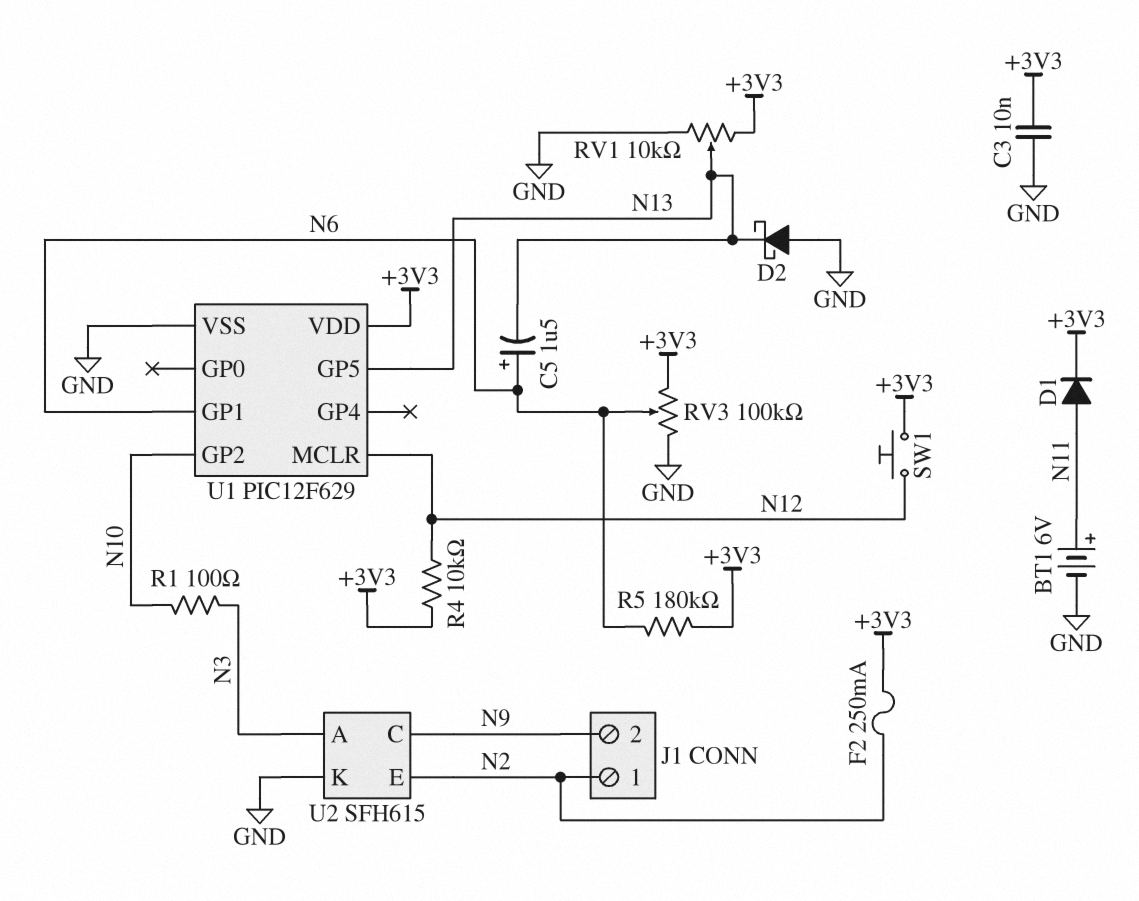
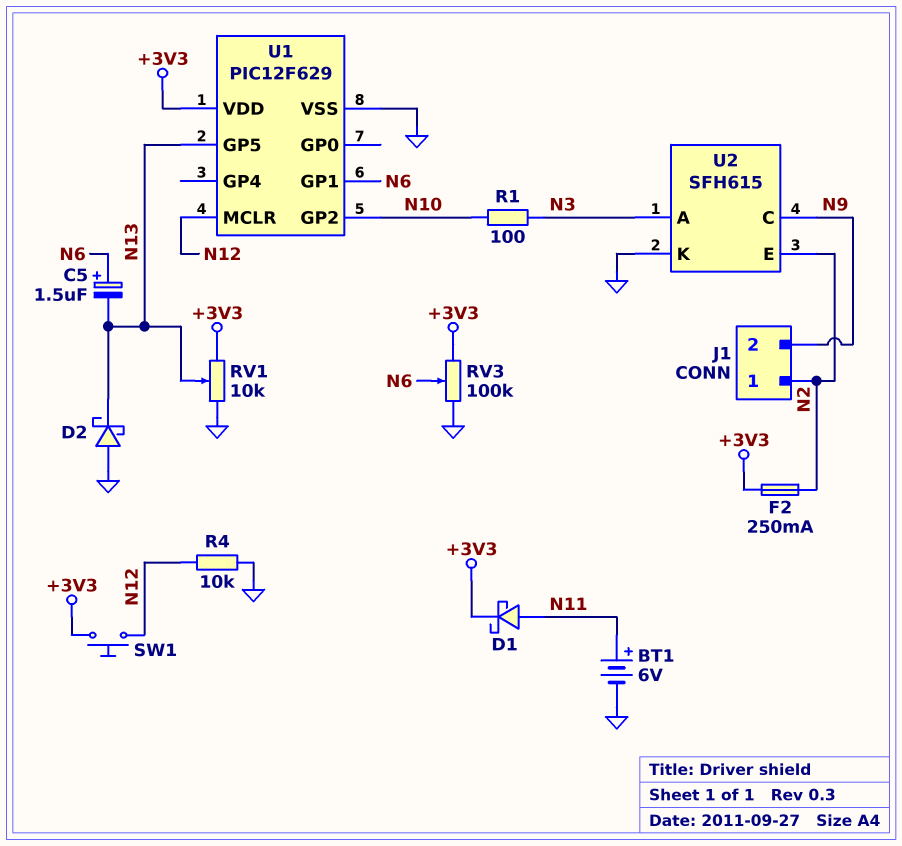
C3: 10nF (+3V3, GND) -> none
D1: diode (A N11, K +3V3) -> schottky (A N11, K +3V3)
R4: 10k (+3V3, N12) -> 10k (GND, N12)
R5: 180k (+3V3, N6) -> none

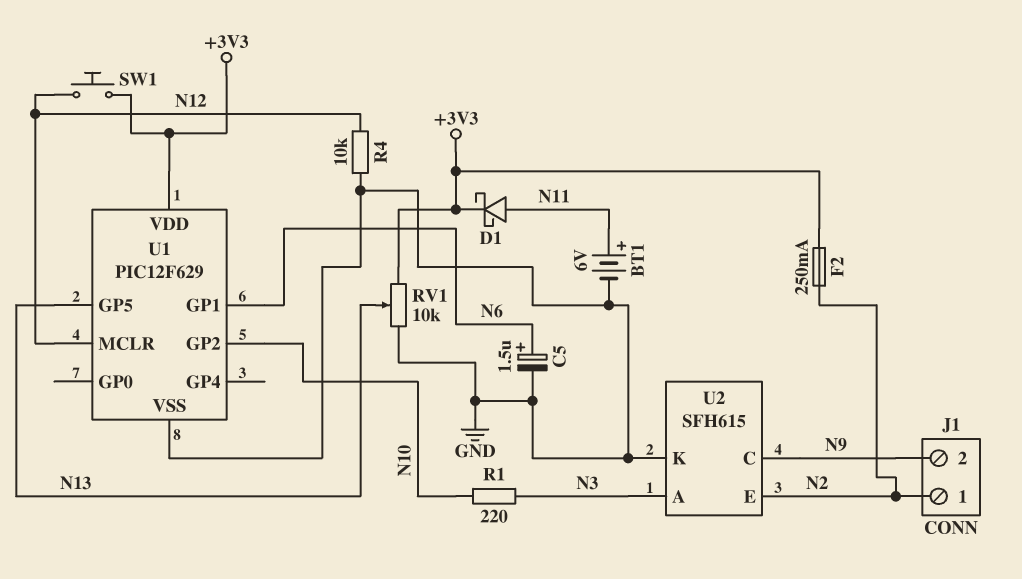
C5: 1.5uF (plus N6, minus N13) -> 1.5uF (plus N6, minus GND)
D2: schottky (A GND, K N13) -> none
R1: 100 (N3, N10) -> 220 (N3, N10)
RV3: 100k (+3V3, GND, wiper N6) -> none

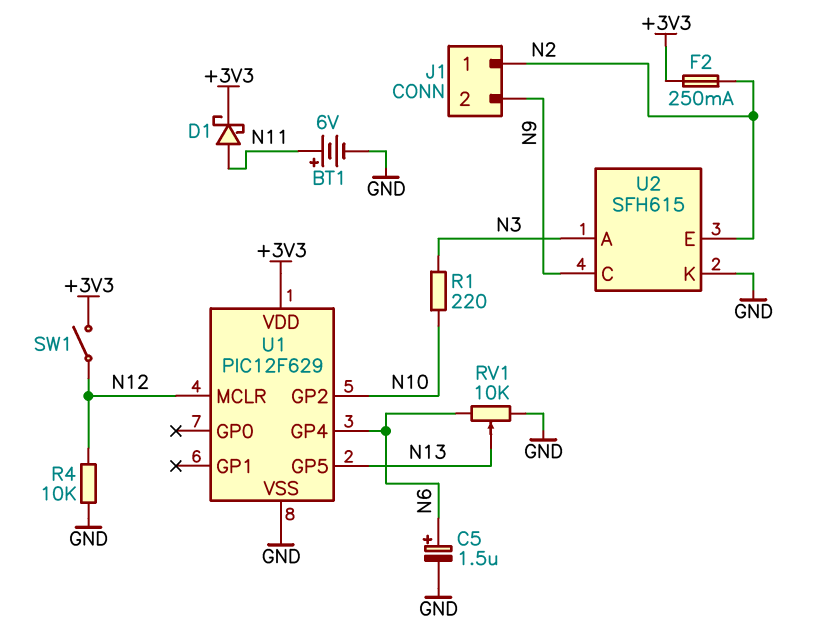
RV1: 10k (+3V3, GND, wiper N13) -> 10k (GND, N6, wiper N13)
SW1: button (+3V3, N12) -> switch (+3V3, N12)
U1 pin GP1: N6 -> none
U1 pin GP4: none -> N6

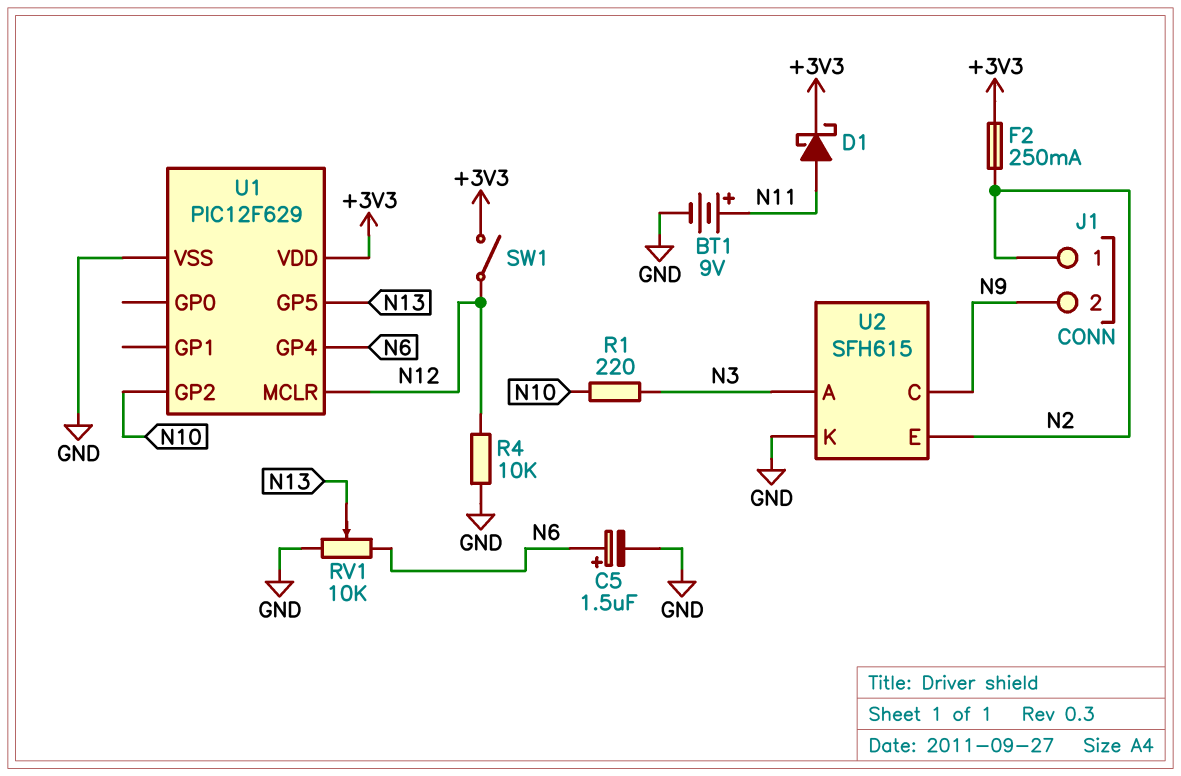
BT1: 6V (plus N11, minus GND) -> 9V (plus N11, minus GND)

